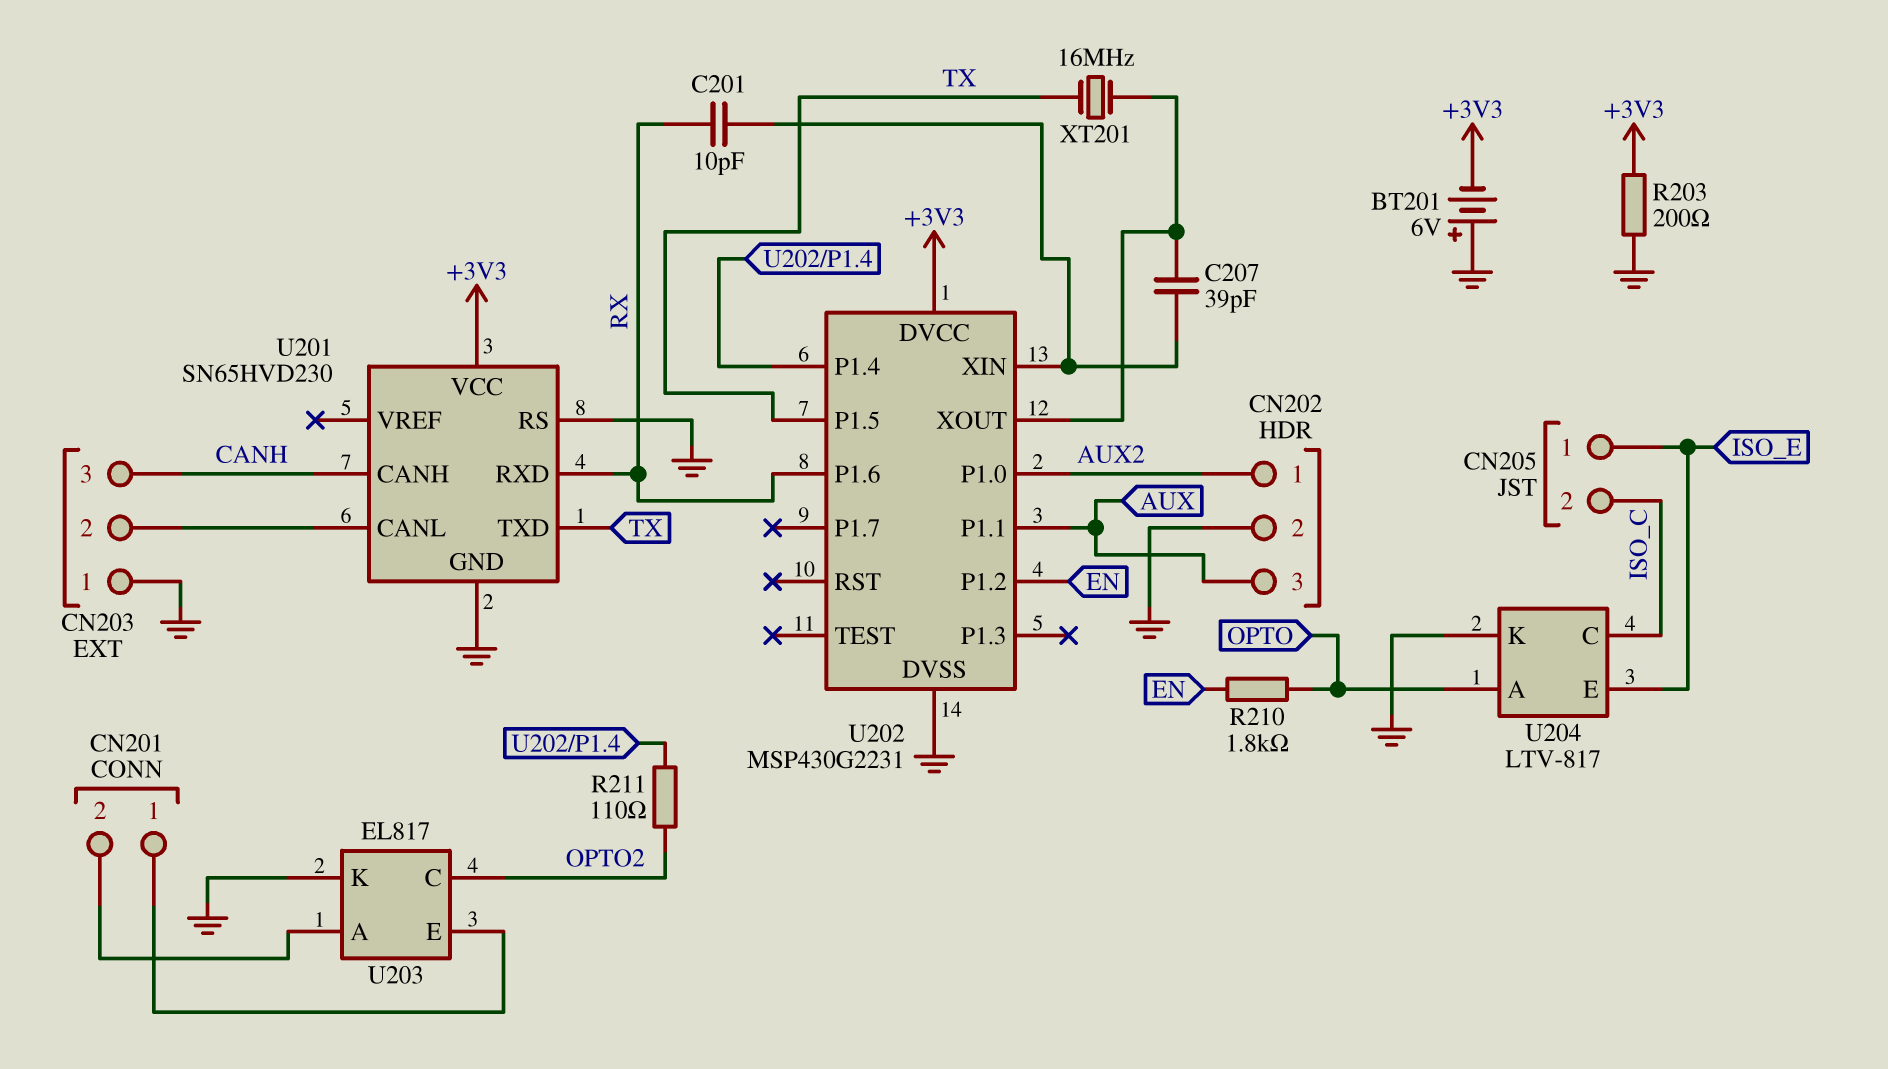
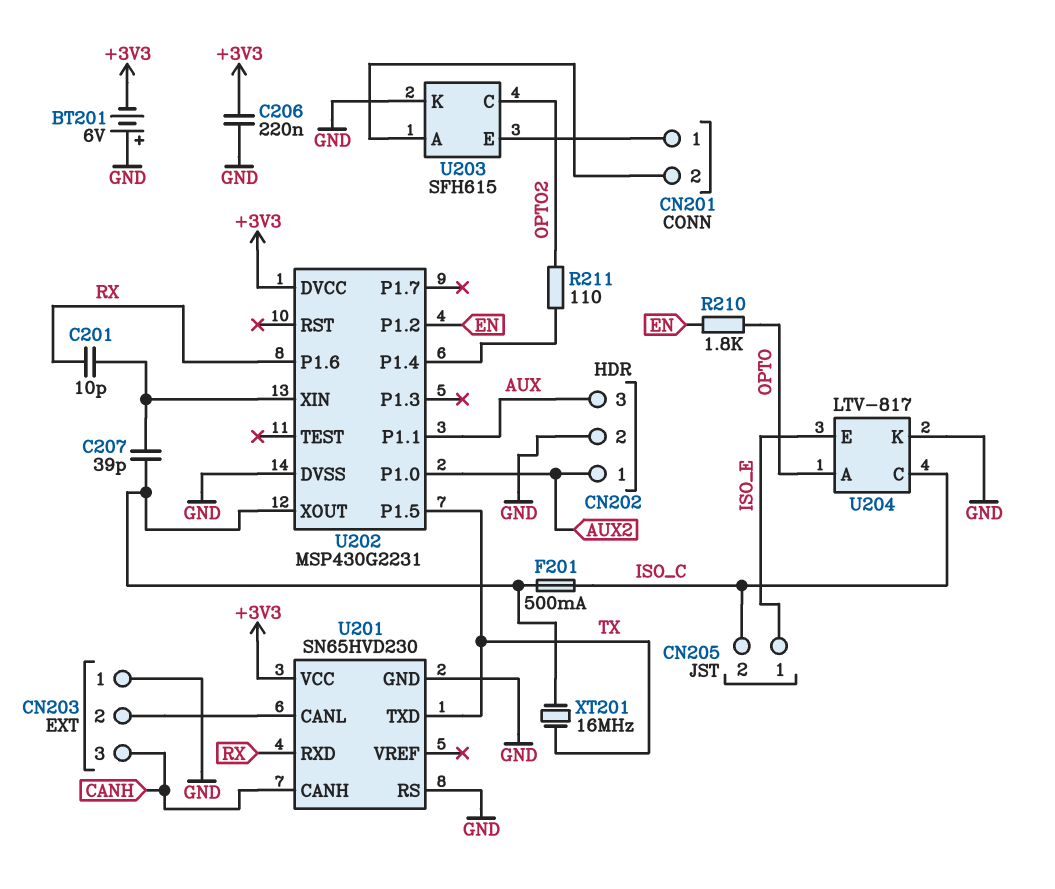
C206: none -> 220nF (+3V3, GND)
F201: none -> 500mA (ISO_C, U202/XOUT)
R203: 200 (+3V3, GND) -> none
U203: EL817 -> SFH615

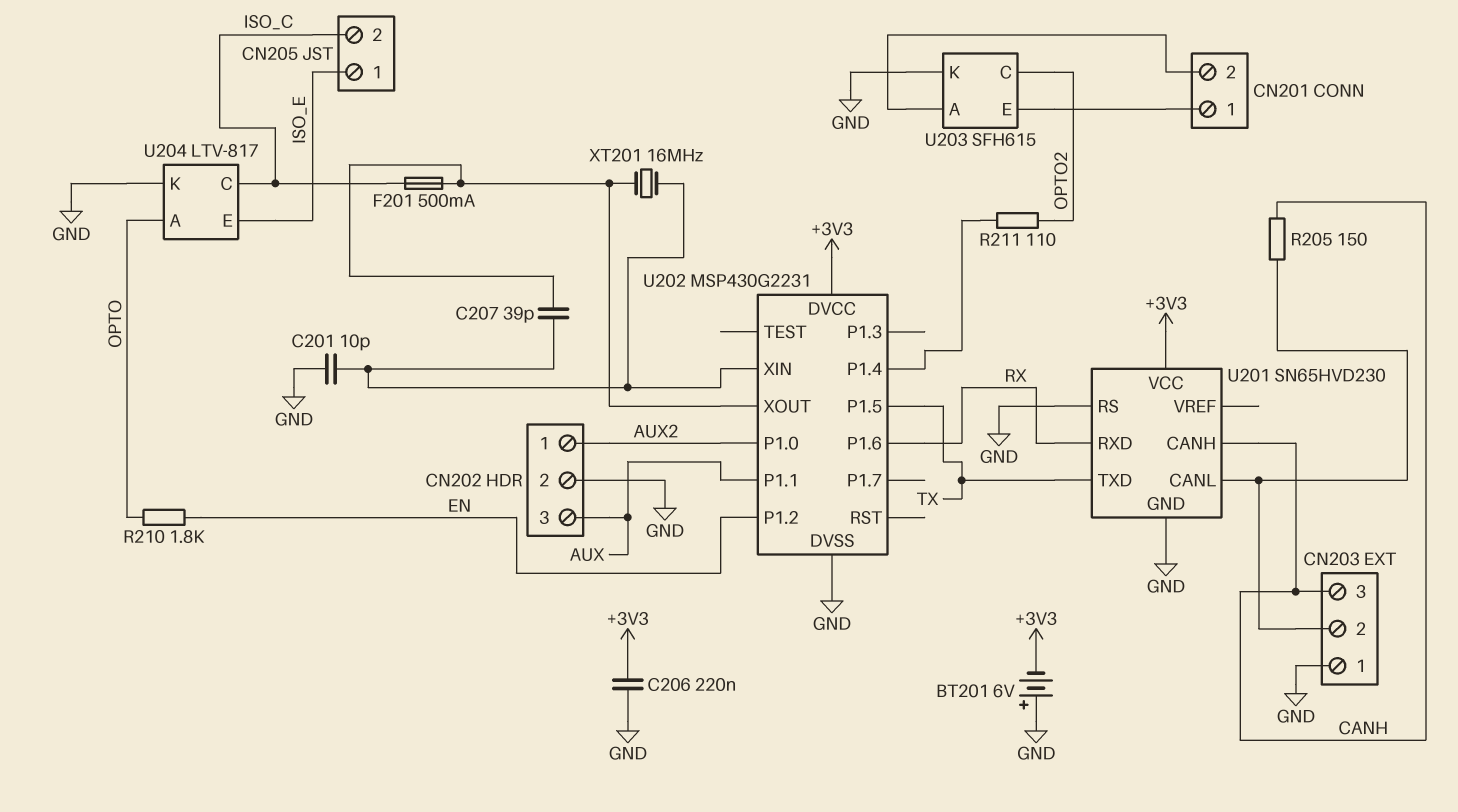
C201: 10pF (RX, U202/XIN) -> 10pF (GND, U202/XIN)
R205: none -> 150 (CANH, CN203/2)
XT201: 16MHz (TX, U202/XOUT) -> 16MHz (U202/XIN, U202/XOUT)

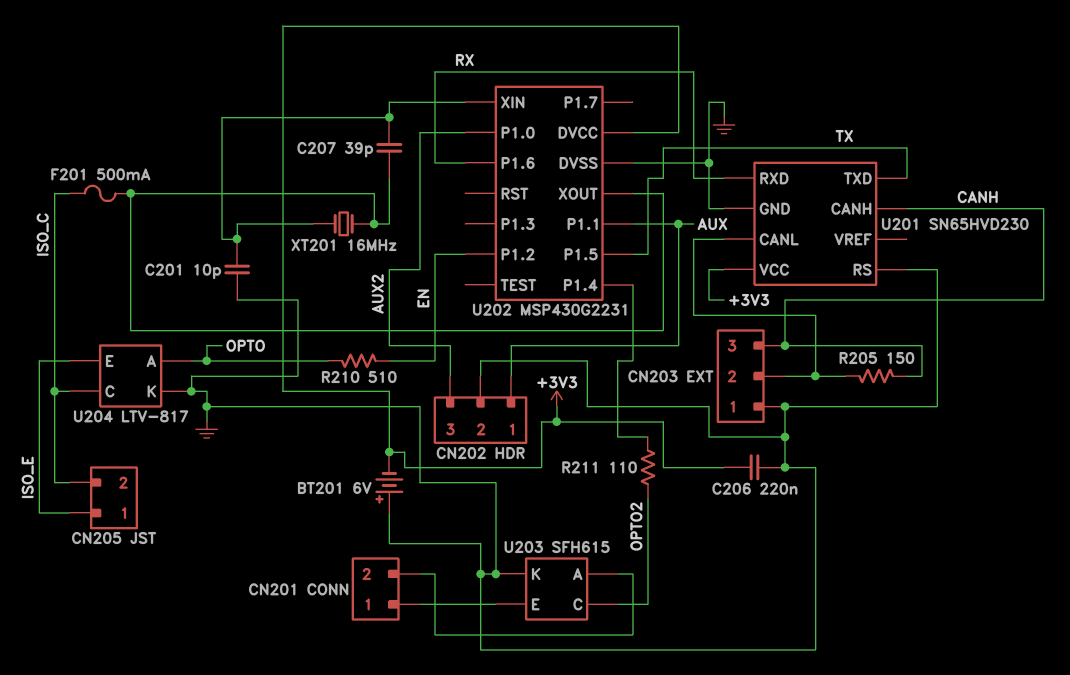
CN202 pin 1: AUX2 -> AUX
CN202 pin 3: AUX -> AUX2
R210: 1.8k (EN, OPTO) -> 510 (EN, OPTO)

